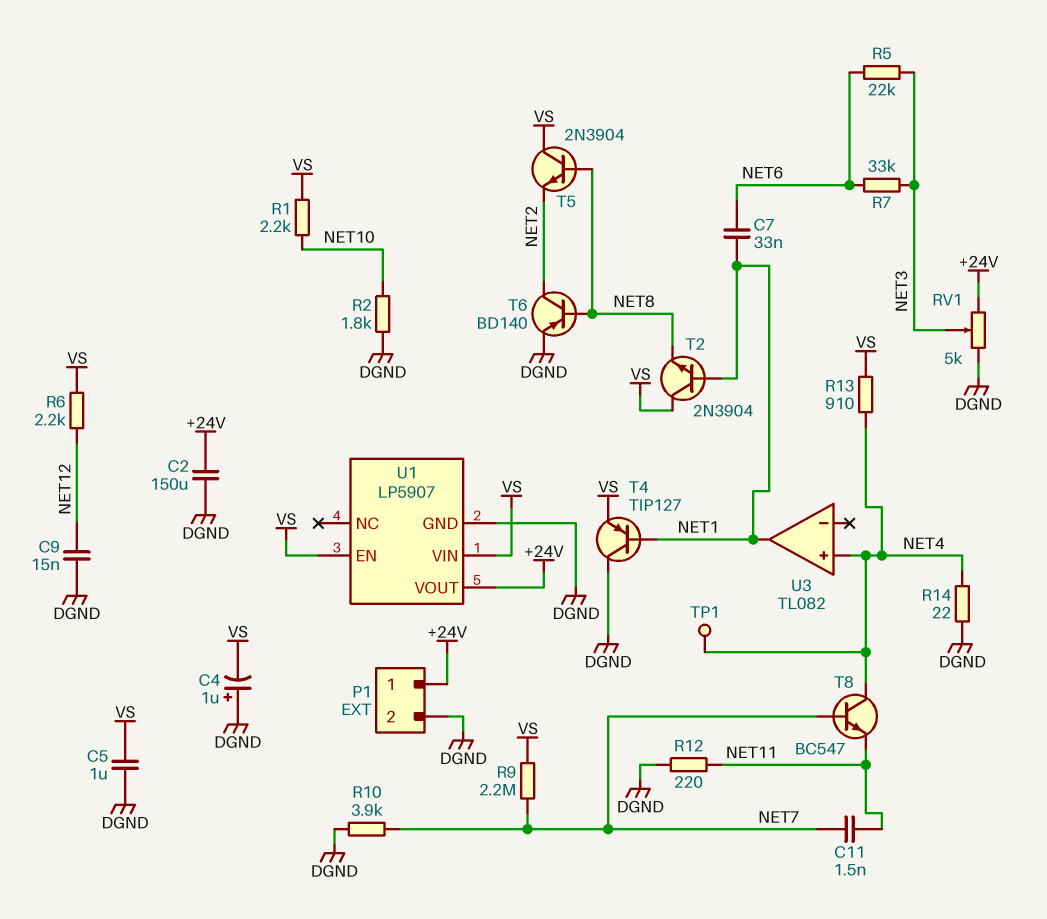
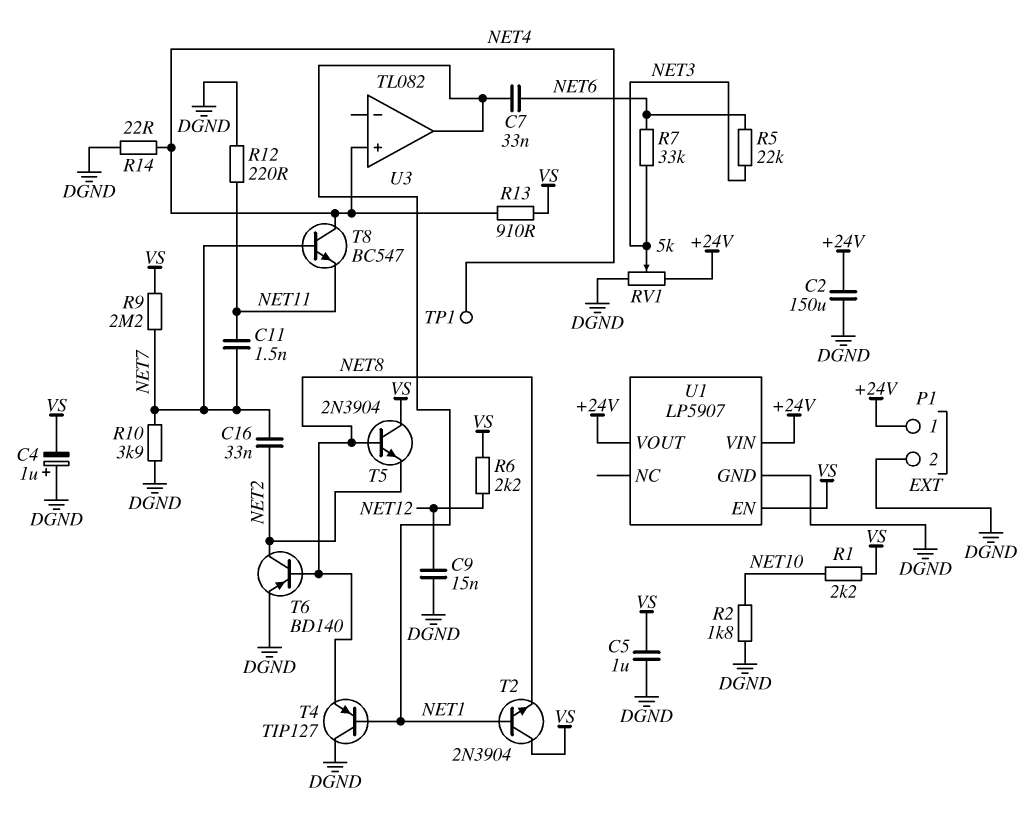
C16: none -> 33nF (NET2, NET7)
T4: PNP TIP127 (B NET1, C DGND, E VS) -> PNP TIP127 (B NET1, C DGND, E NET8)
U1 pin VIN: VS -> +24V

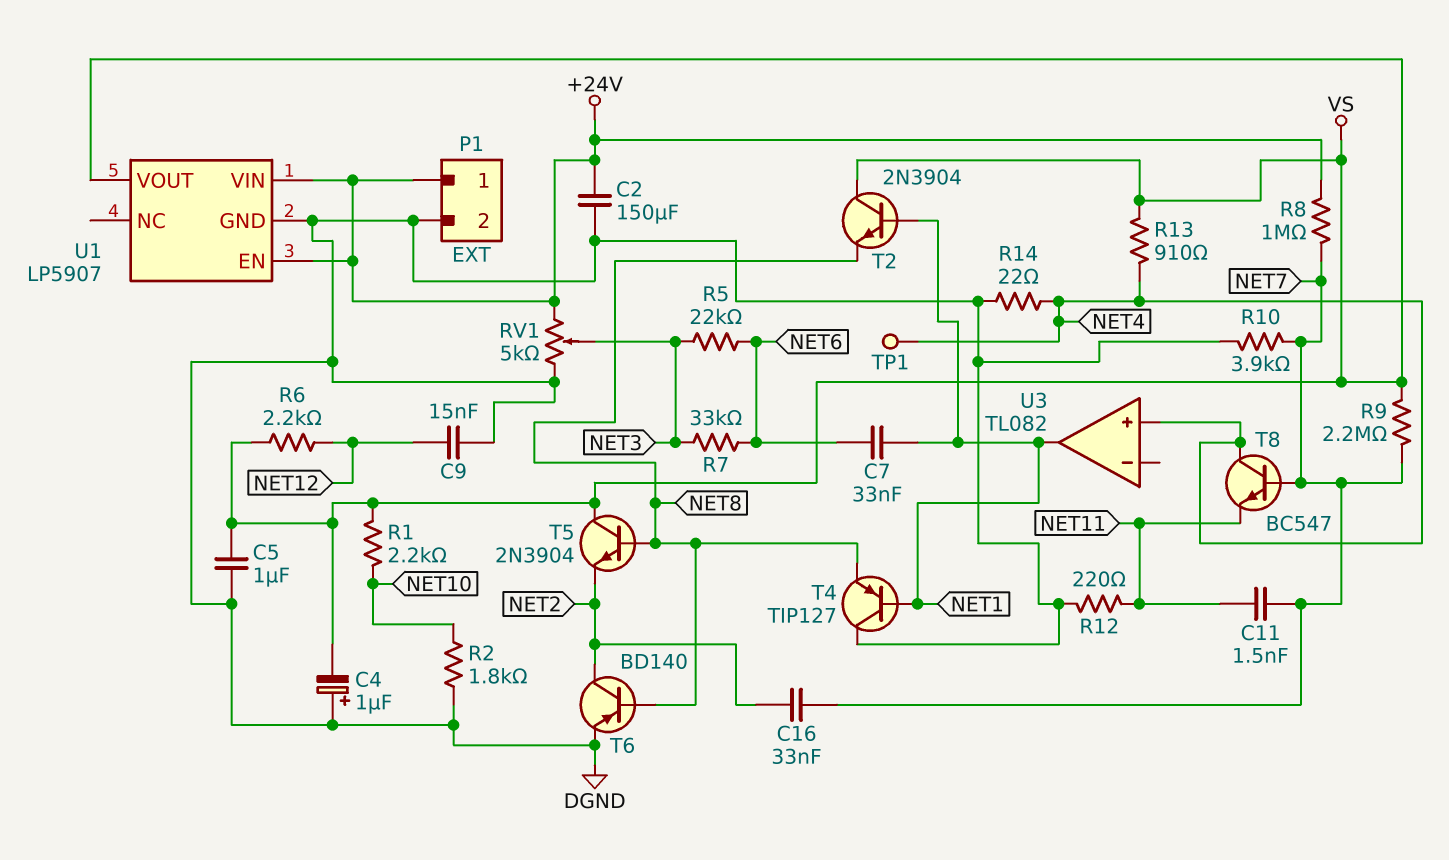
R8: none -> 1M (+24V, NET7)
U1 pin EN: VS -> +24V
U1 pin VOUT: +24V -> VS

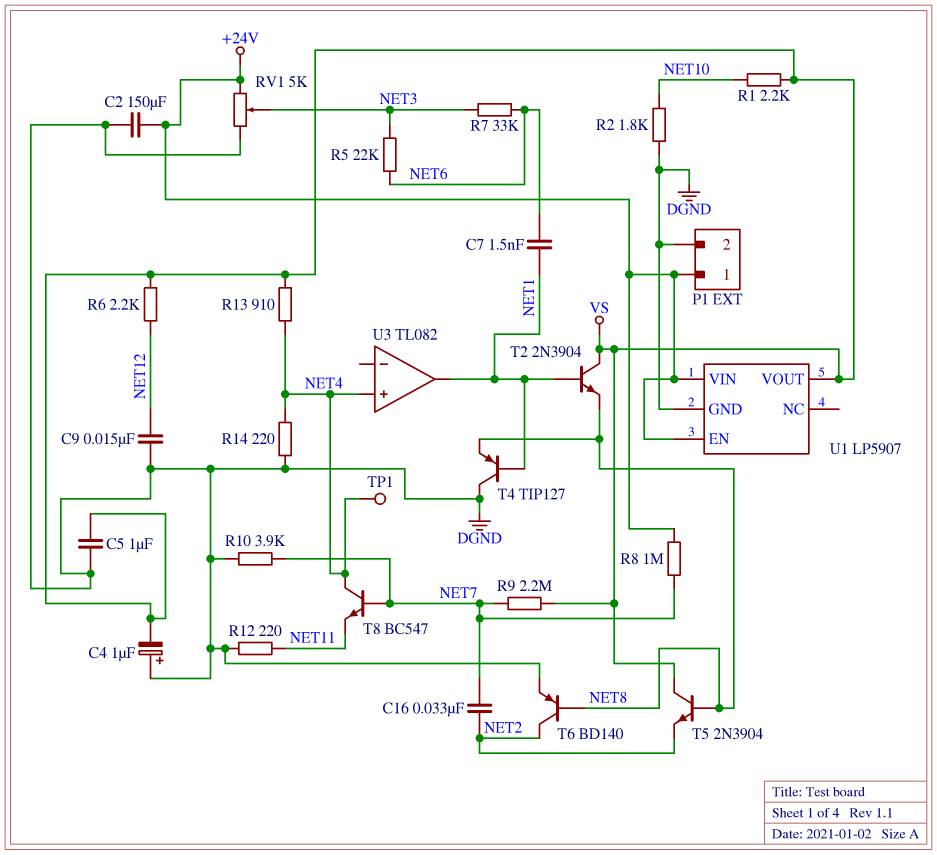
C7: 33nF (NET1, NET6) -> 1.5nF (NET1, NET6)
C11: 1.5nF (NET7, NET11) -> none
R14: 22 (DGND, NET4) -> 220 (DGND, NET4)

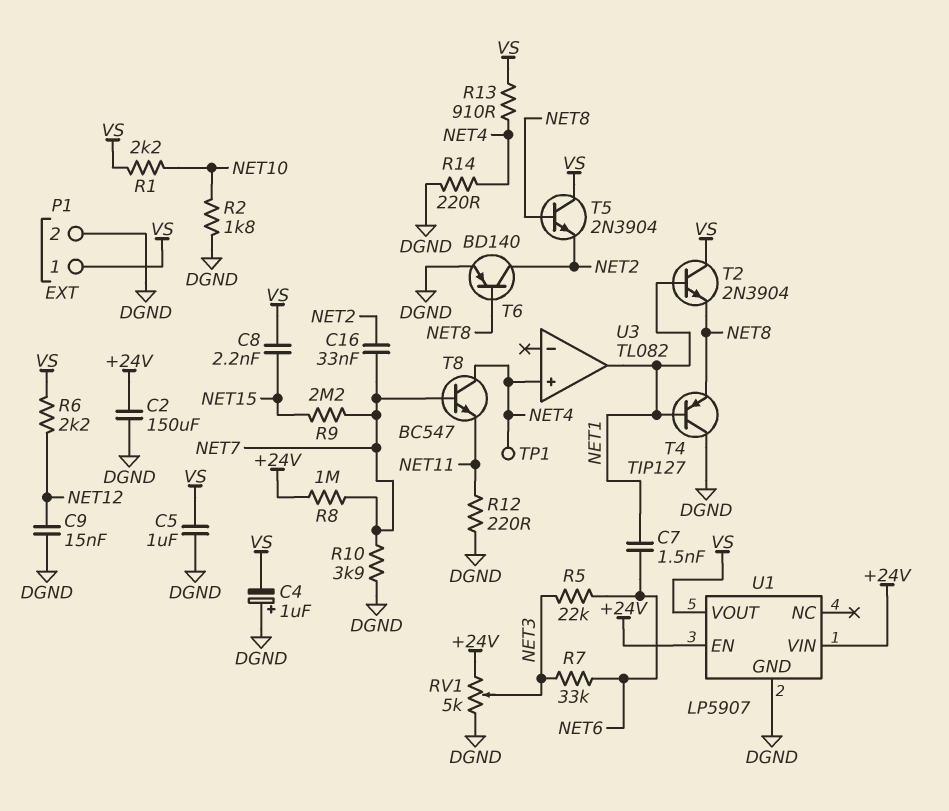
C8: none -> 2.2nF (NET15, VS)
P1 pin 1: +24V -> VS
R9: 2.2M (NET7, VS) -> 2.2M (NET7, NET15)

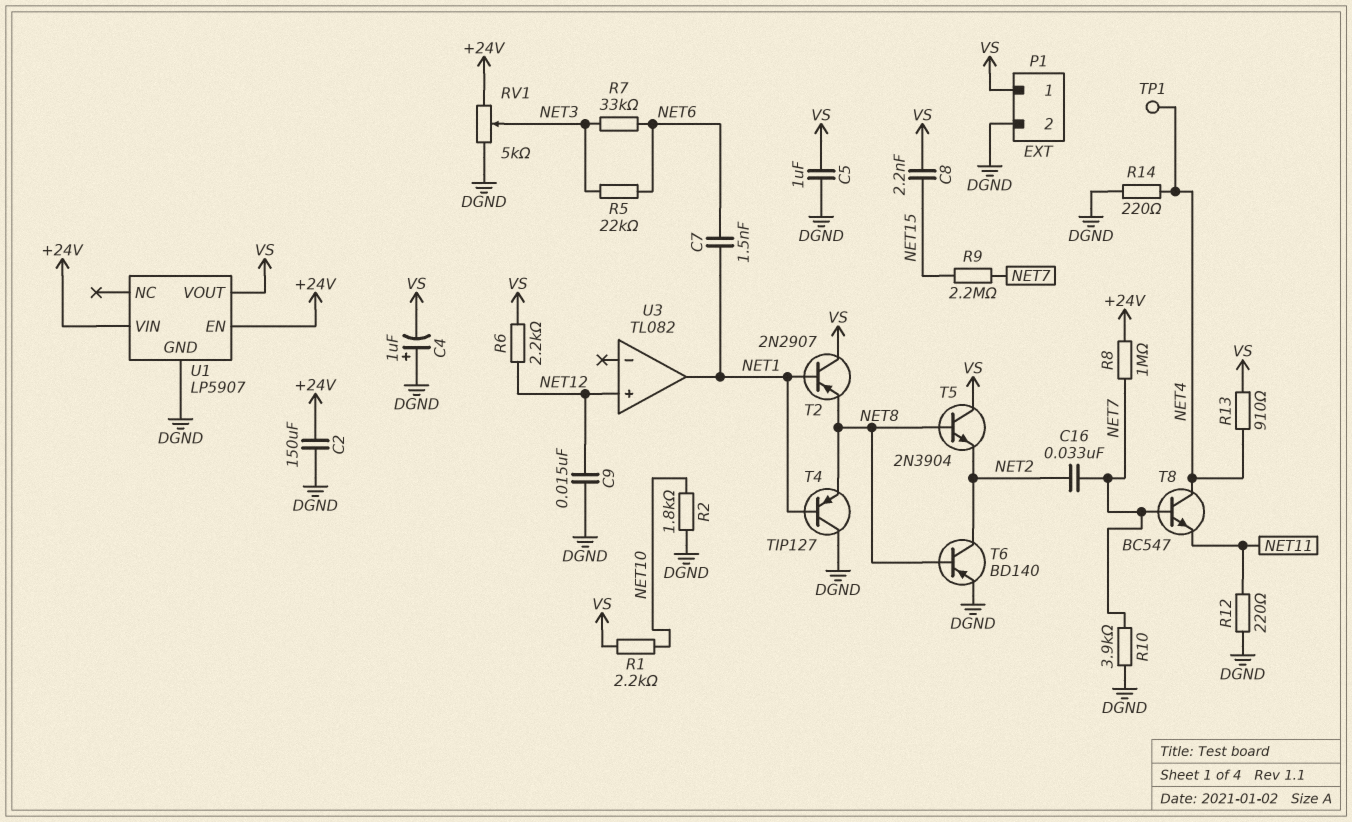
T2: NPN 2N3904 (B NET1, C VS, E NET8) -> PNP 2N2907 (B NET1, C VS, E NET8)
U3 pin in+: NET4 -> NET12

